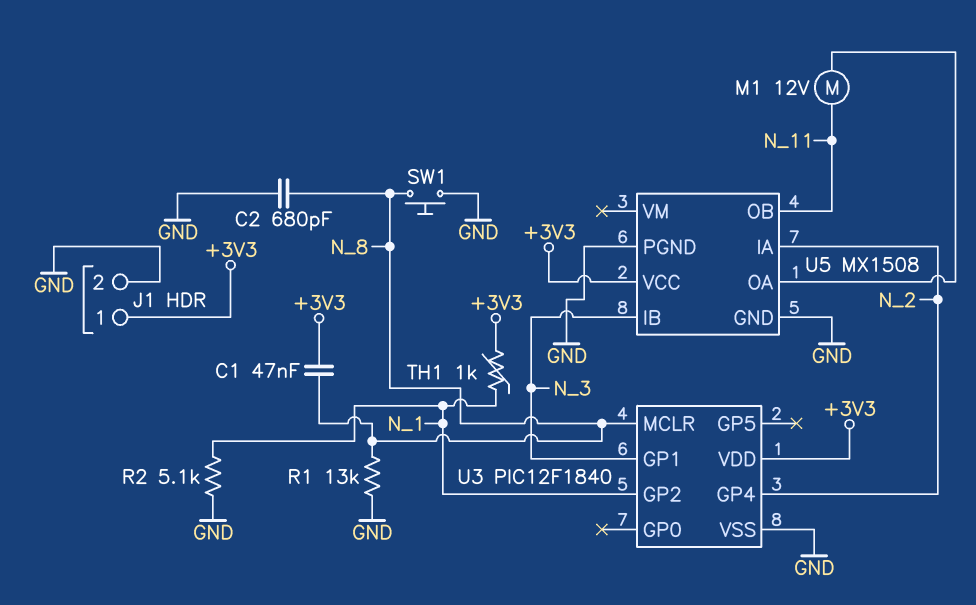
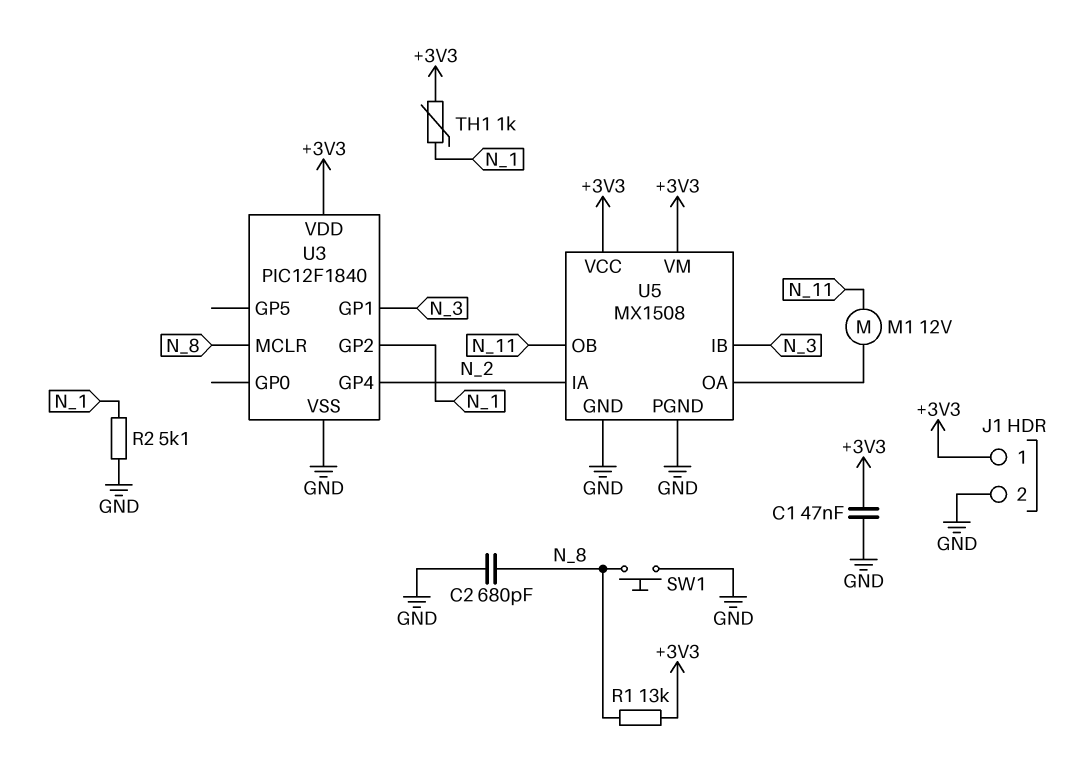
C1: 47nF (+3V3, N_8) -> 47nF (+3V3, GND)
R1: 13k (GND, N_8) -> 13k (+3V3, N_8)
U5 pin VM: none -> +3V3

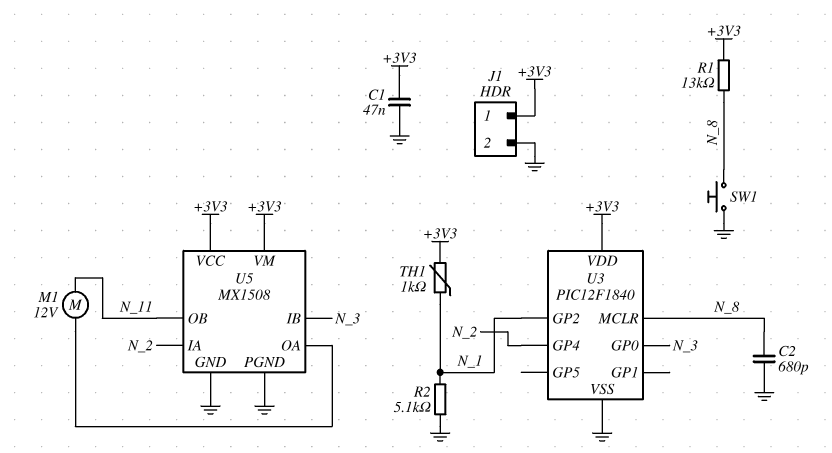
U3 pin GP0: none -> N_3
U3 pin GP1: N_3 -> none

